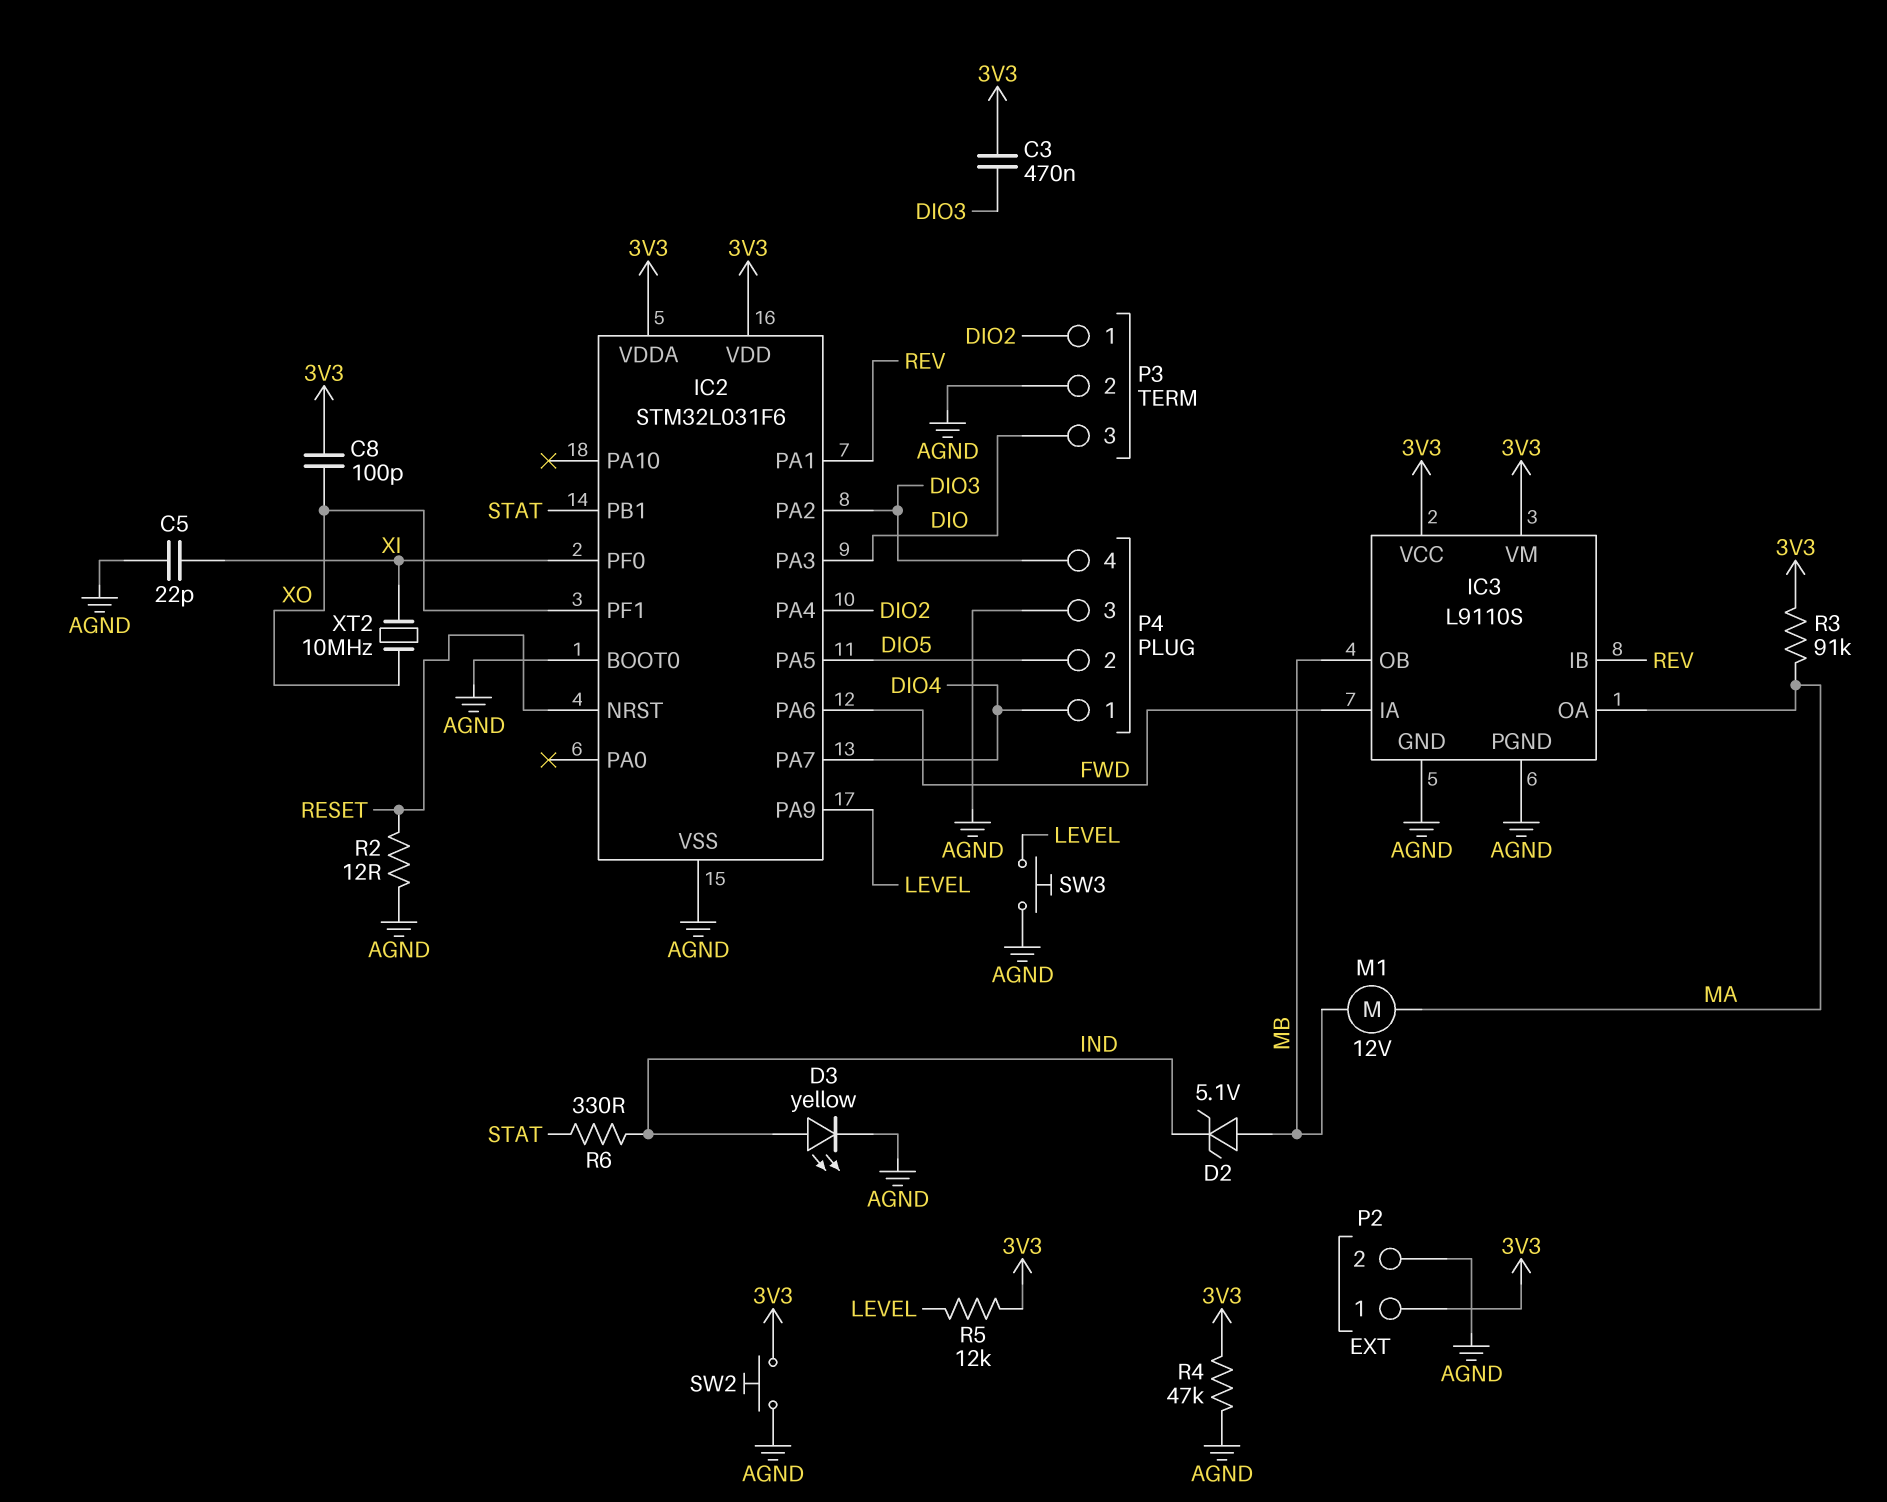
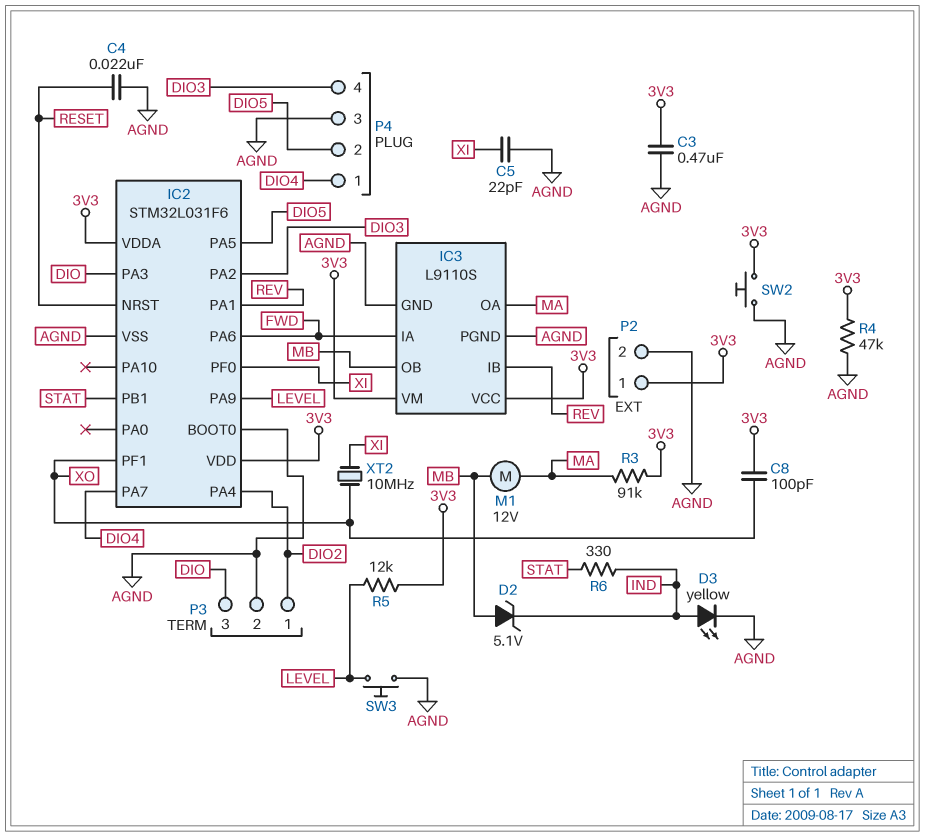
C3: 470nF (3V3, DIO3) -> 470nF (3V3, AGND)
C4: none -> 22nF (AGND, RESET)
R2: 12 (AGND, RESET) -> none

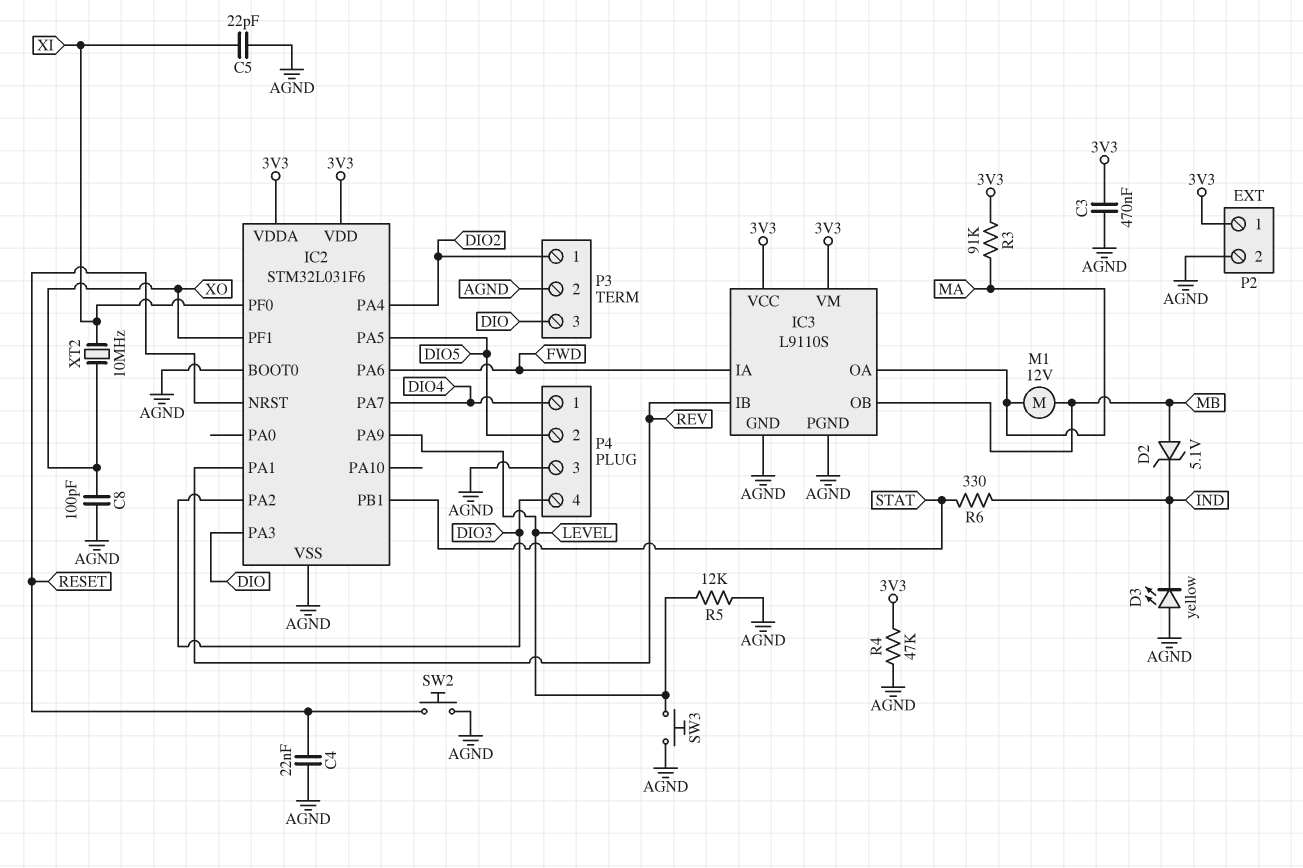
C8: 100pF (3V3, XO) -> 100pF (AGND, XO)
D3: LED yellow (A IND, K AGND) -> LED yellow (A AGND, K IND)
R5: 12k (3V3, LEVEL) -> 12k (AGND, LEVEL)
SW2: button (3V3, AGND) -> button (AGND, RESET)

